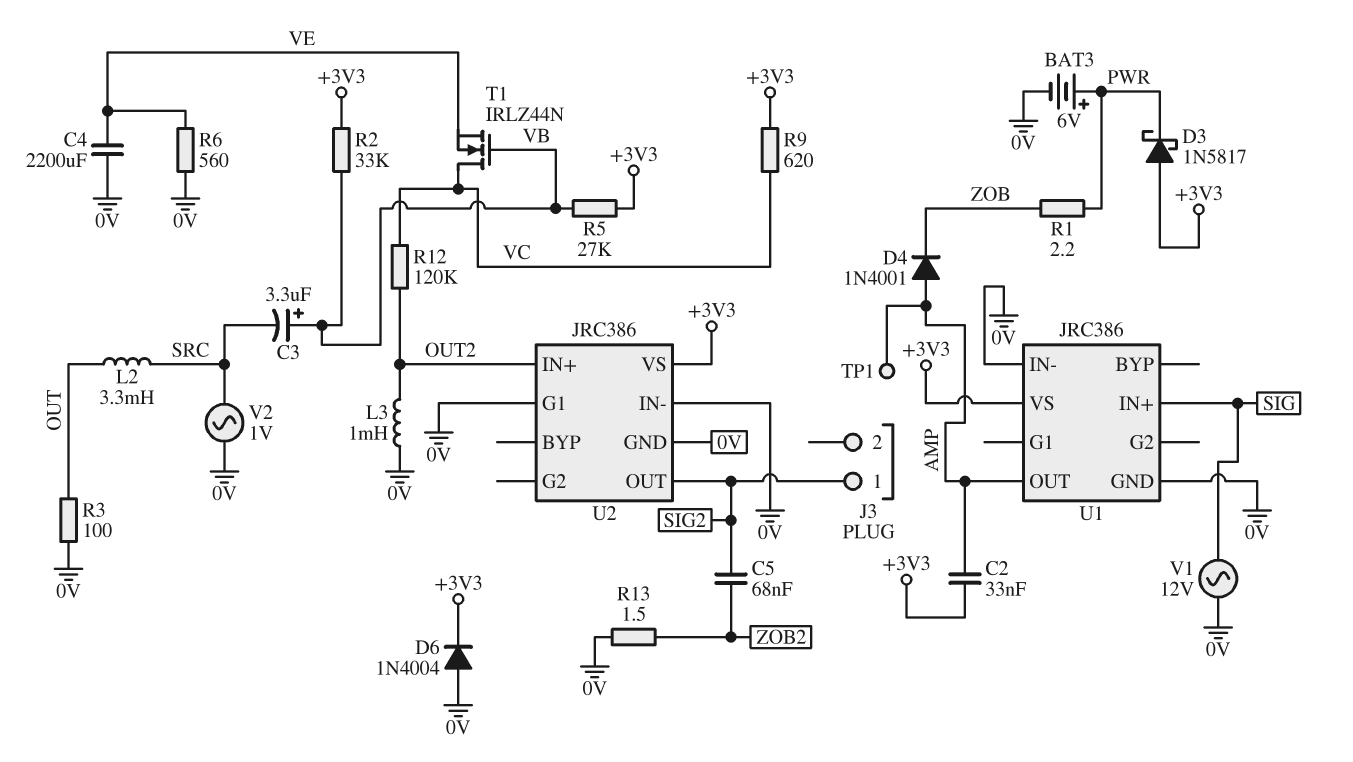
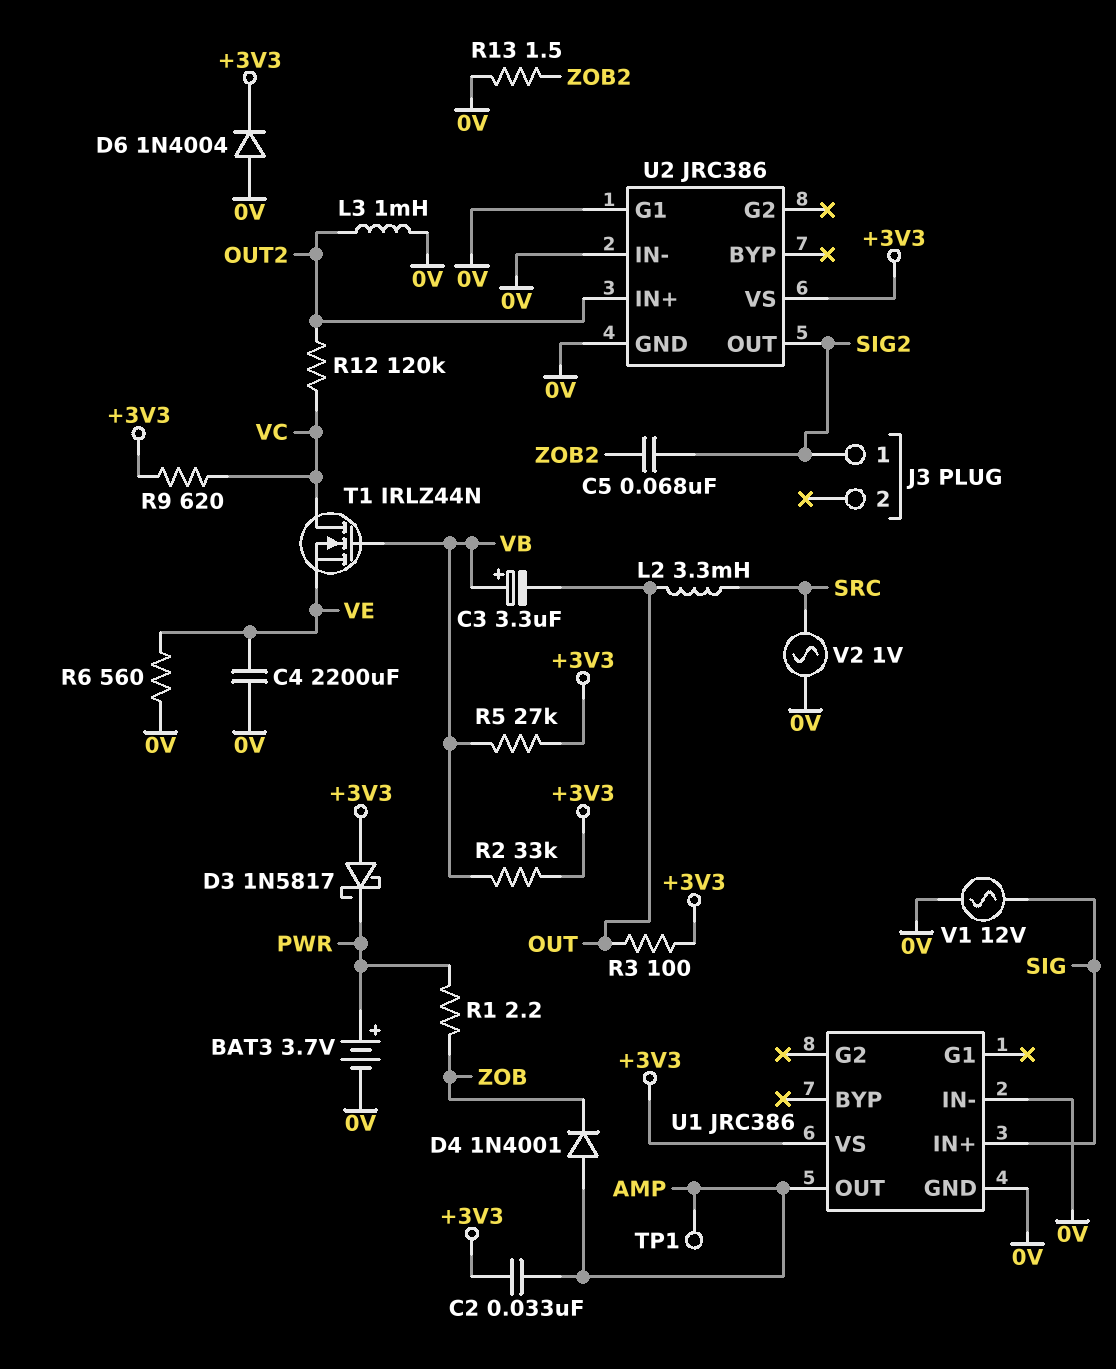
BAT3: 6V (plus PWR, minus 0V) -> 3.7V (plus PWR, minus 0V)
C3: 3.3uF (plus VB, minus SRC) -> 3.3uF (plus VB, minus OUT)
R3: 100 (0V, OUT) -> 100 (+3V3, OUT)

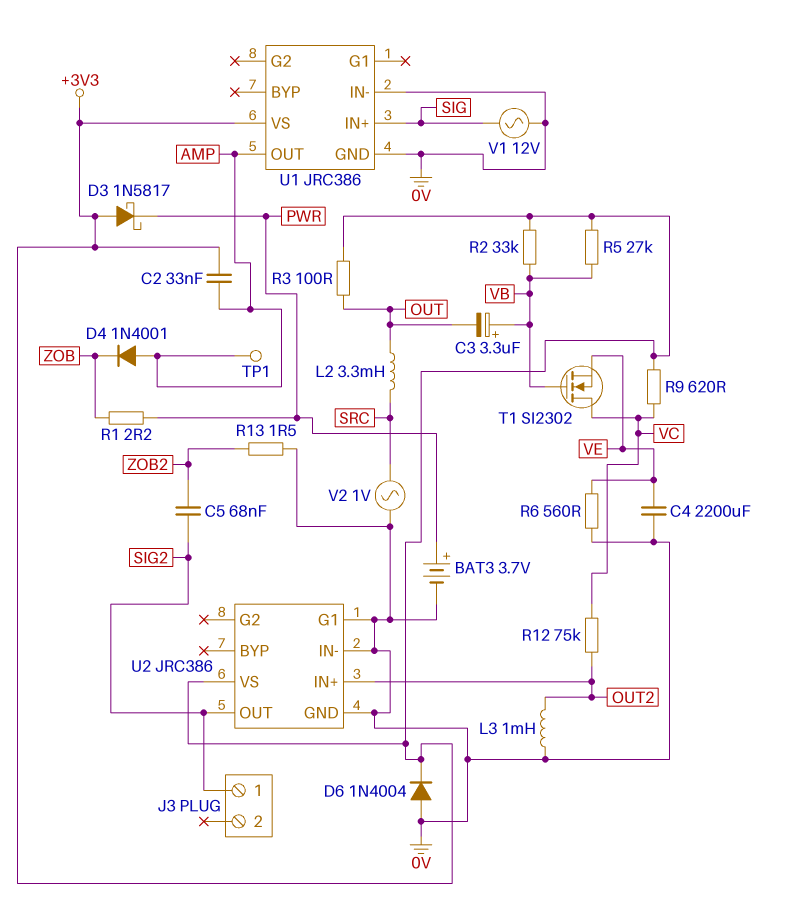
R12: 120k (OUT2, VC) -> 75k (OUT2, VC)
T1: NMOS IRLZ44N (G VB, D VC, S VE) -> NMOS SI2302 (G VB, D VC, S VE)

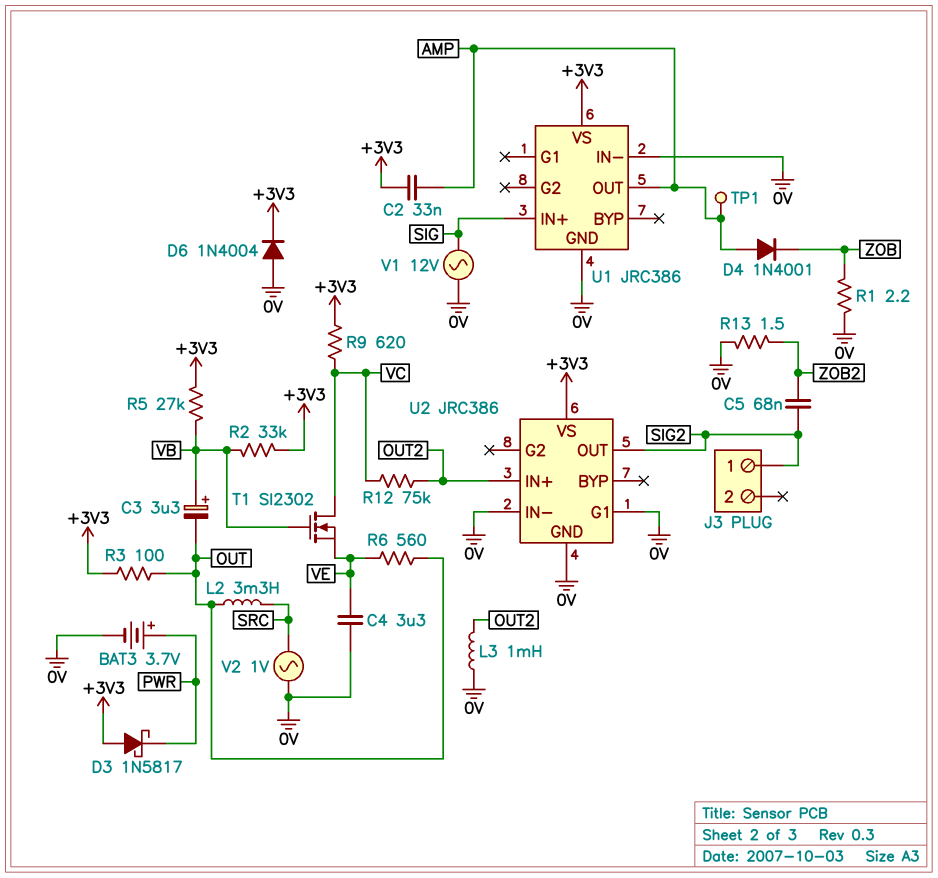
C4: 2200uF (0V, VE) -> 3.3uF (0V, VE)
R1: 2.2 (PWR, ZOB) -> 2.2 (0V, ZOB)
R6: 560 (0V, VE) -> 560 (OUT, VE)

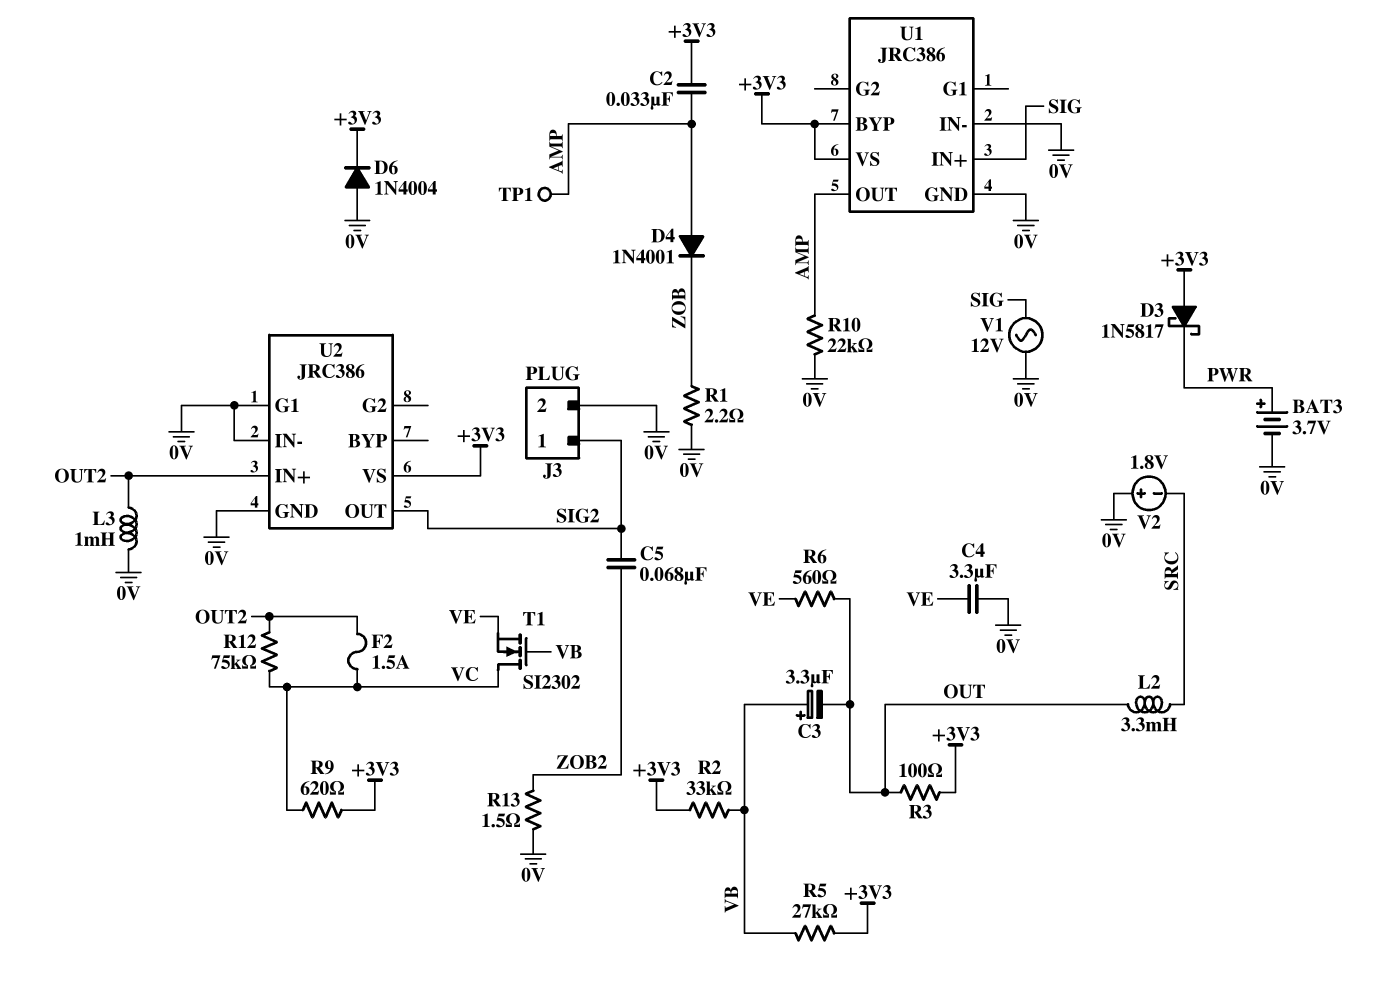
F2: none -> 1.5A (OUT2, VC)
J3 pin 2: none -> 0V
R10: none -> 22k (0V, AMP)
U1 pin BYP: none -> +3V3
V2: AC 1V (0V, SRC) -> 1.8V (plus 0V, minus SRC)

